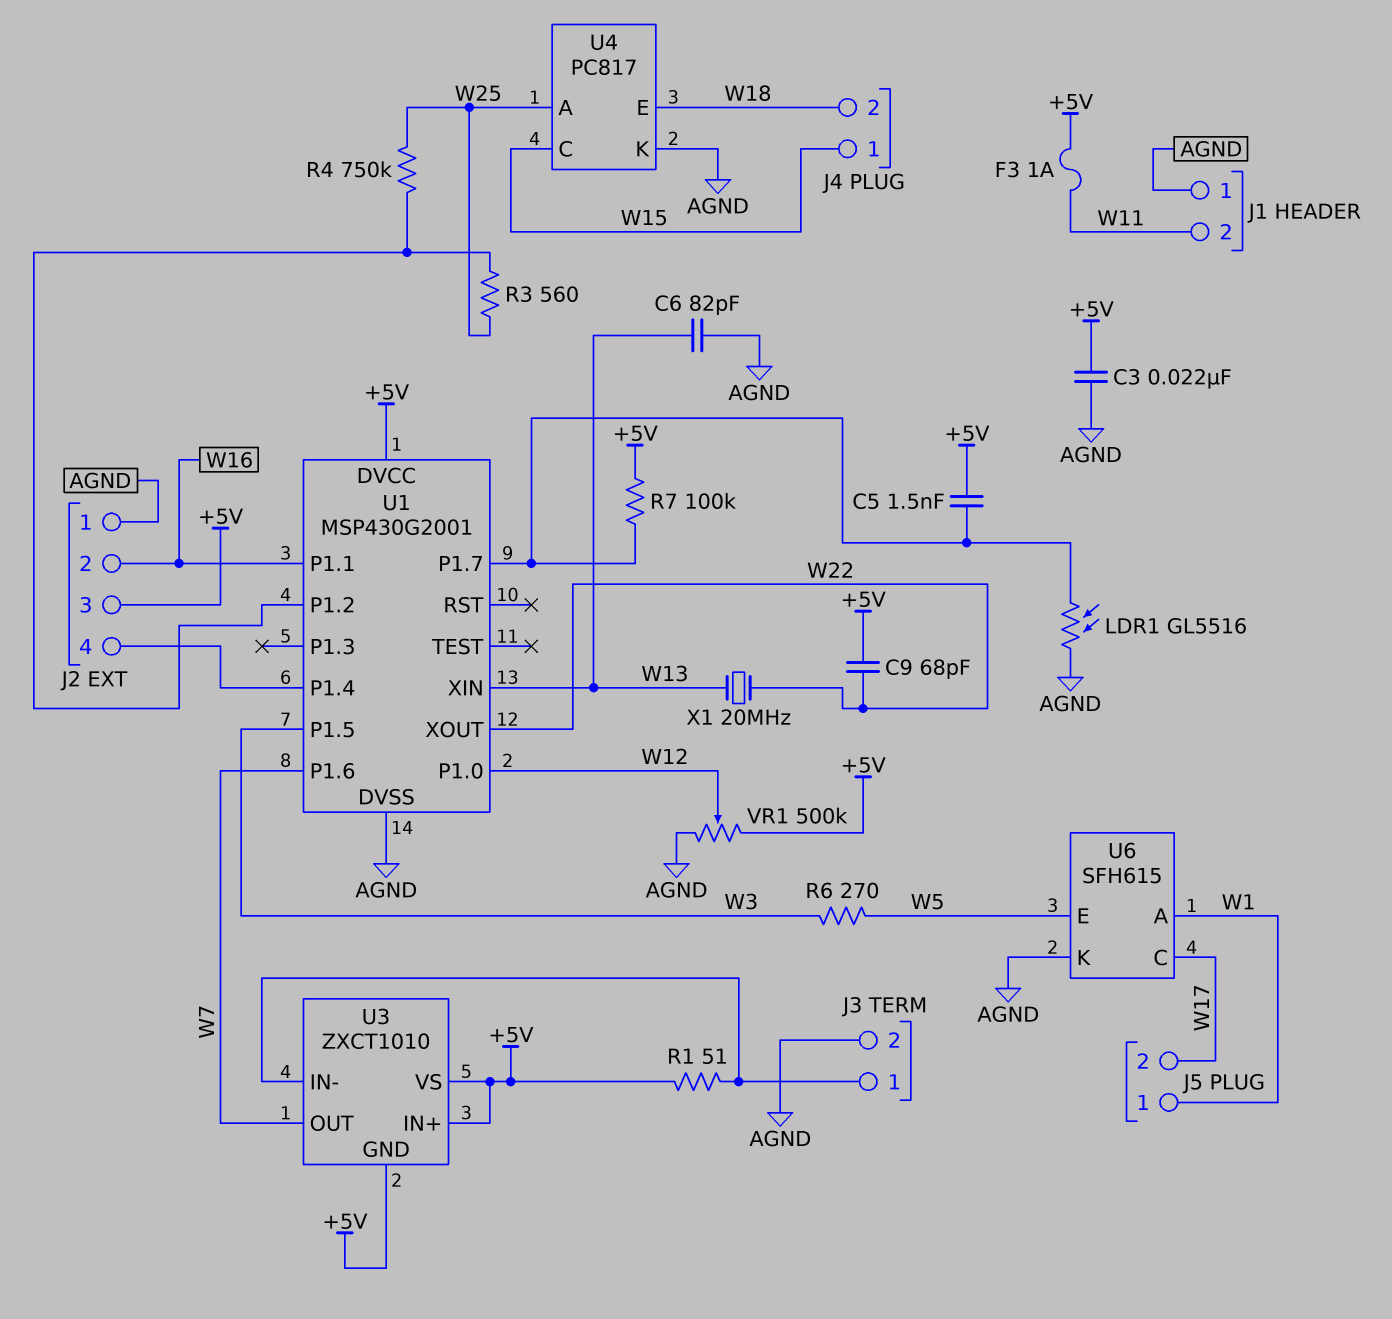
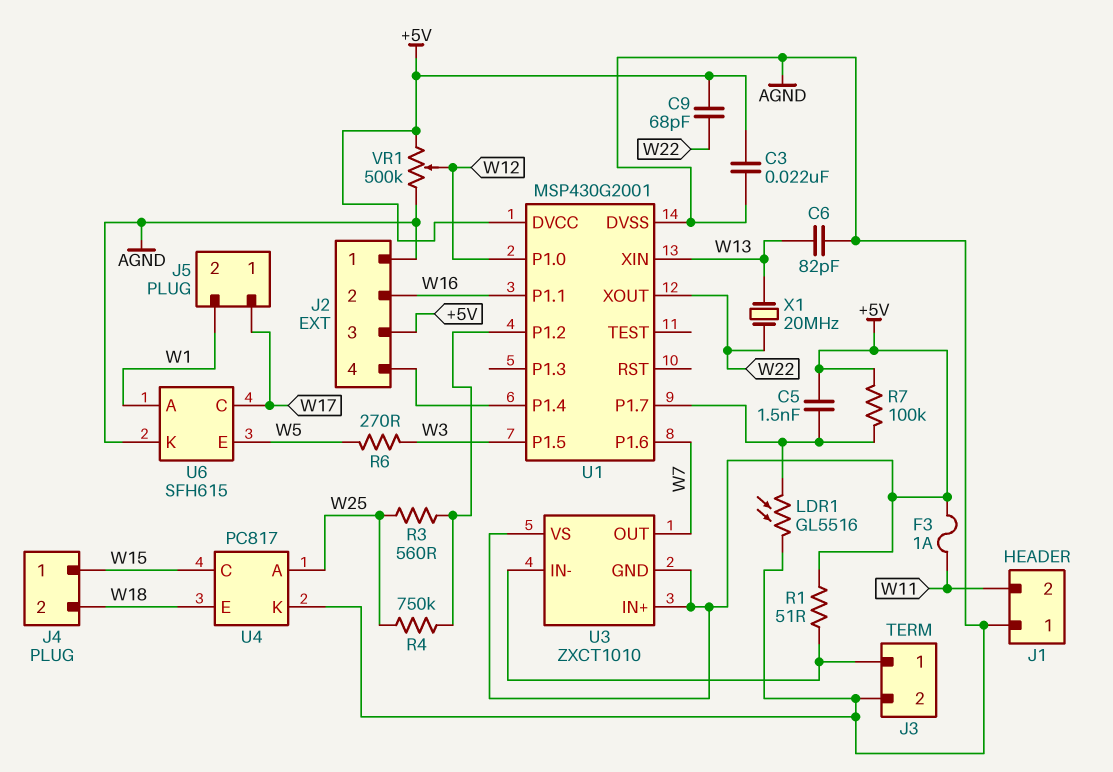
J5 pin 1: W1 -> W17
J5 pin 2: W17 -> W1

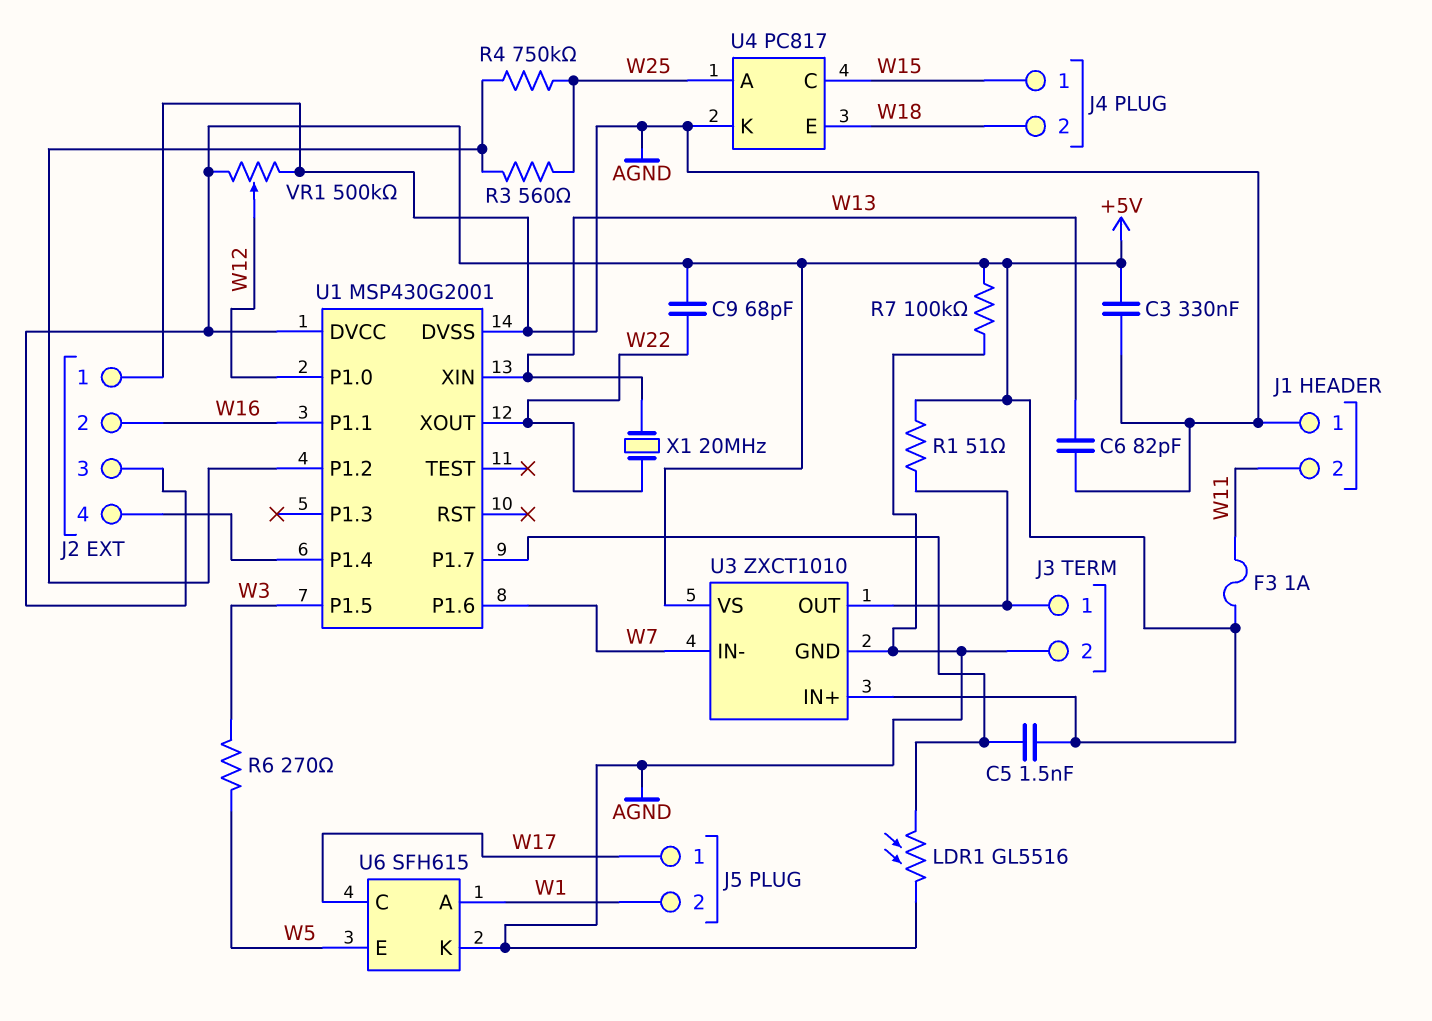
C3: 22nF (+5V, AGND) -> 330nF (+5V, AGND)
R7: 100k (+5V, U1/P1.7) -> 100k (+5V, AGND)
U3 pin GND: +5V -> AGND
U3 pin IN-: J3/1 -> W7
U3 pin OUT: W7 -> J3/1

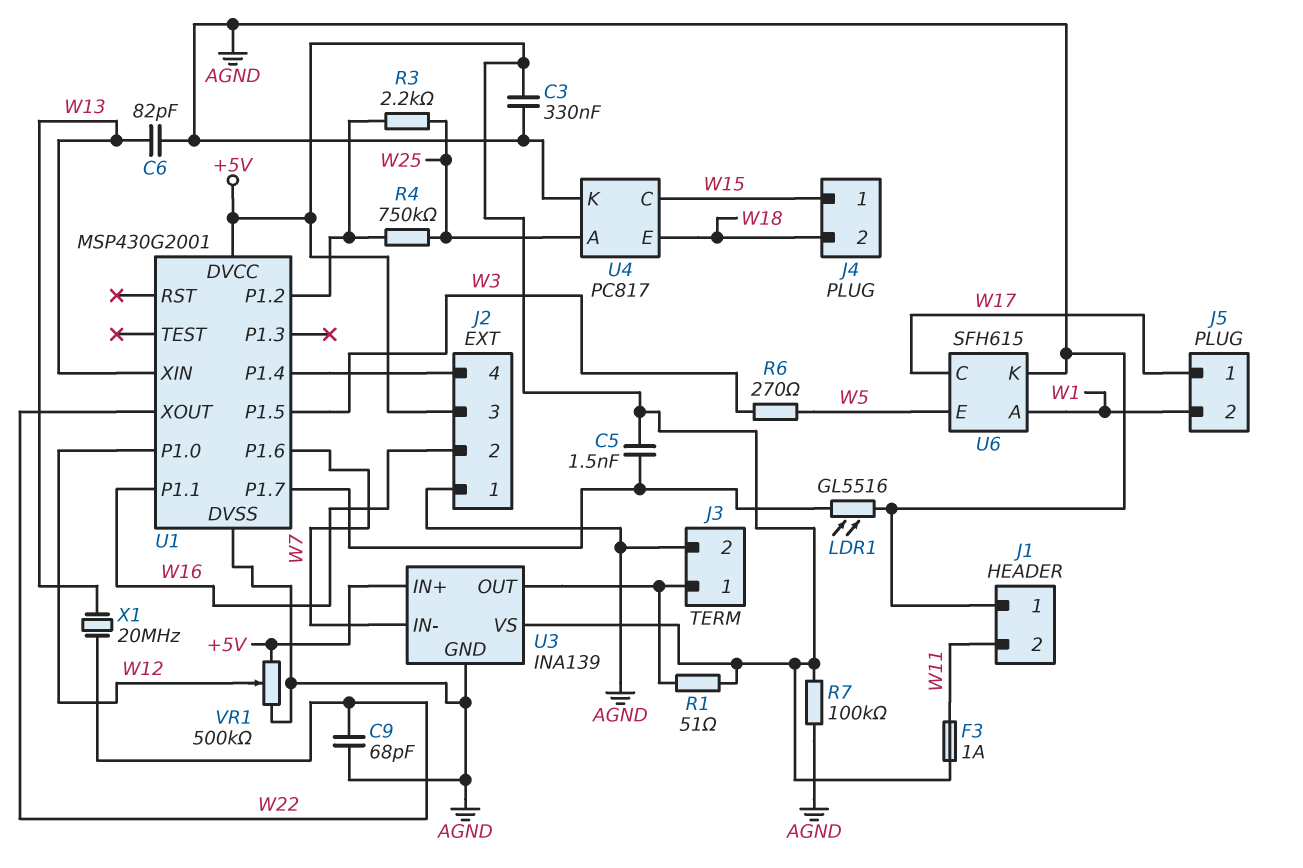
C9: 68pF (+5V, W22) -> 68pF (AGND, W22)
R3: 560 (U1/P1.2, W25) -> 2.2k (U1/P1.2, W25)
U3: ZXCT1010 -> INA139

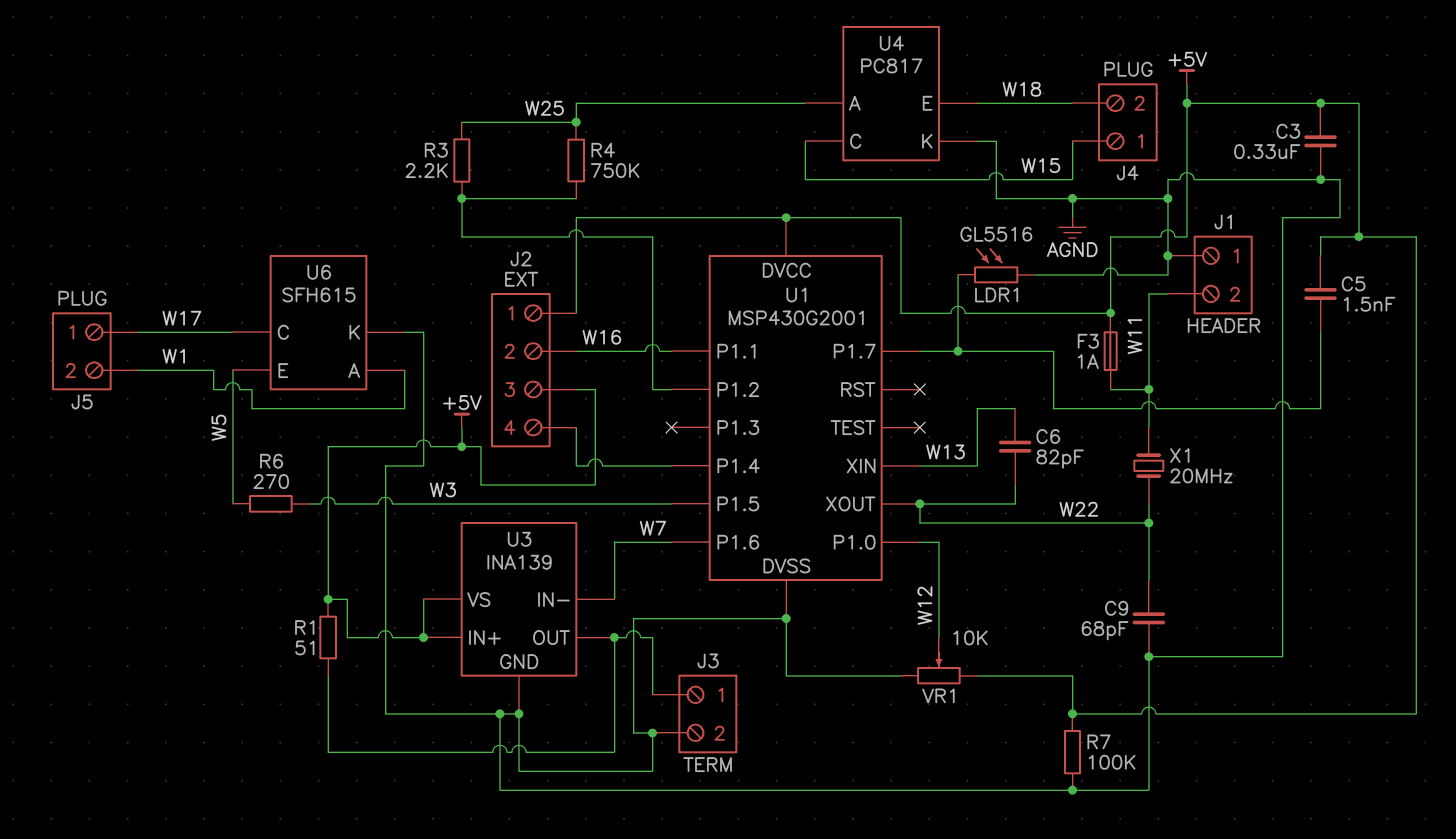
C6: 82pF (AGND, W13) -> 82pF (W13, W22)
J2 pin 1: AGND -> +5V
VR1: 500k (+5V, AGND, wiper W12) -> 10k (+5V, AGND, wiper W12)
X1: 20MHz (W13, W22) -> 20MHz (W11, W22)

